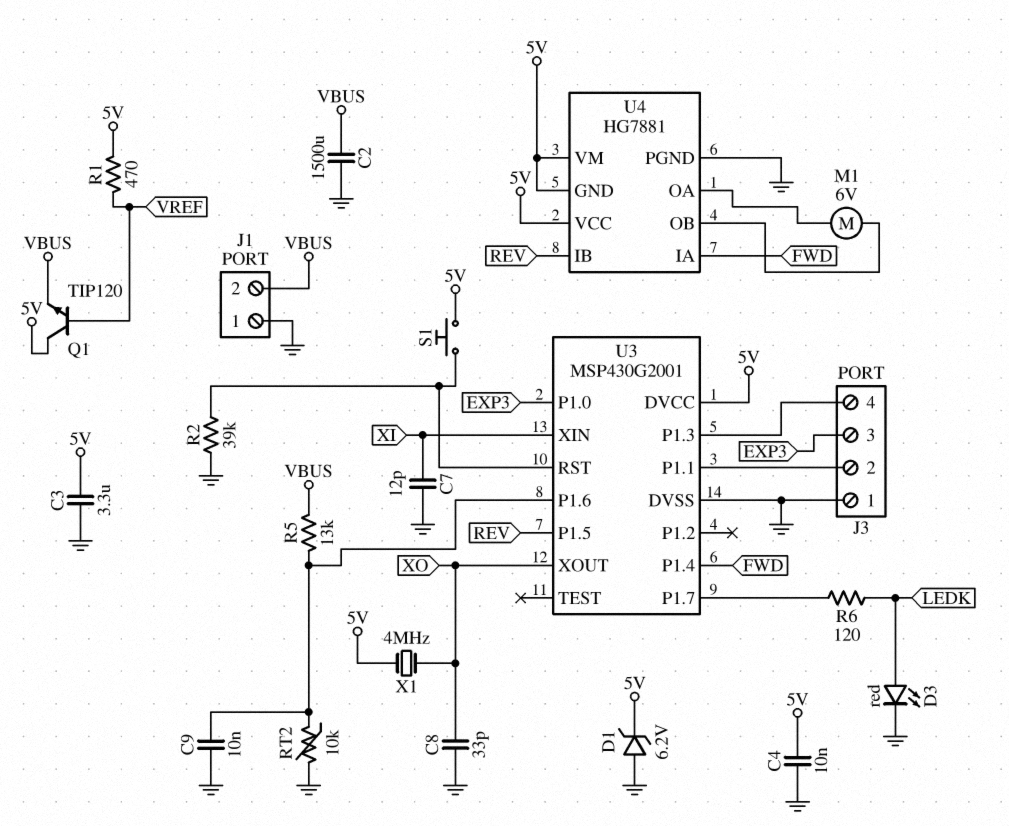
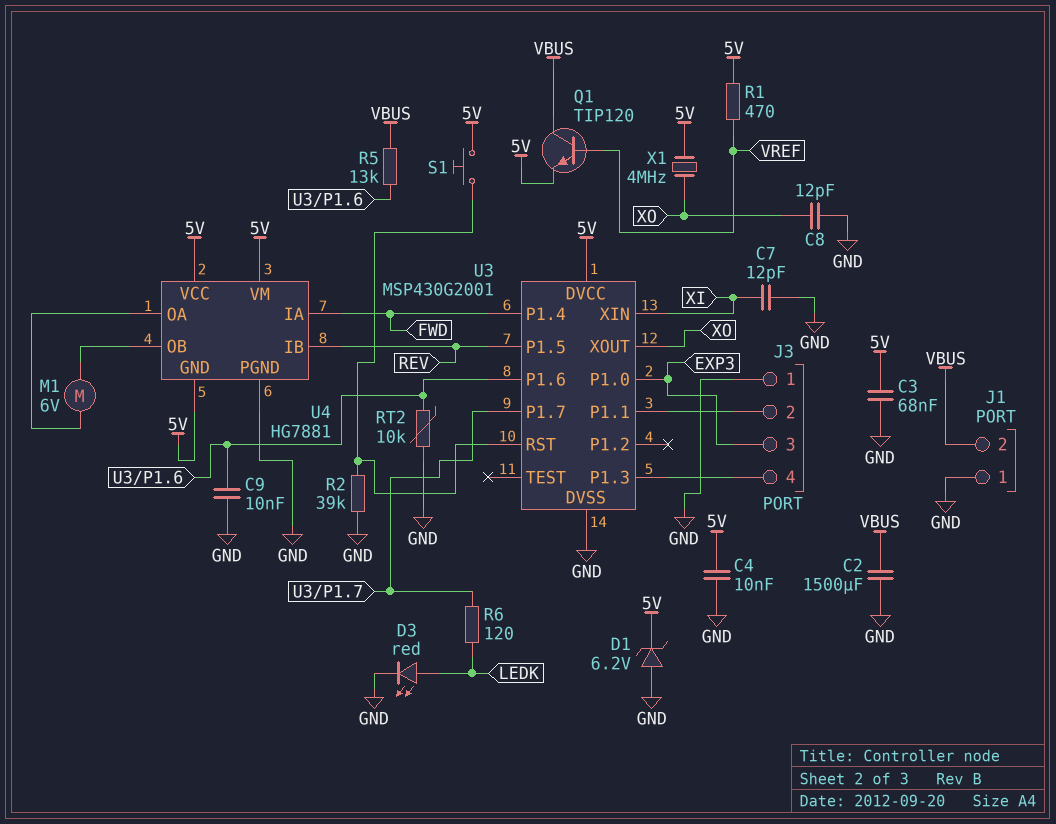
C3: 3.3uF (5V, GND) -> 68nF (5V, GND)
C8: 33pF (GND, XO) -> 12pF (GND, XO)
Q1: NPN TIP120 (B VREF, C 5V, E VBUS) -> NPN TIP120 (B VREF, C VBUS, E 5V)

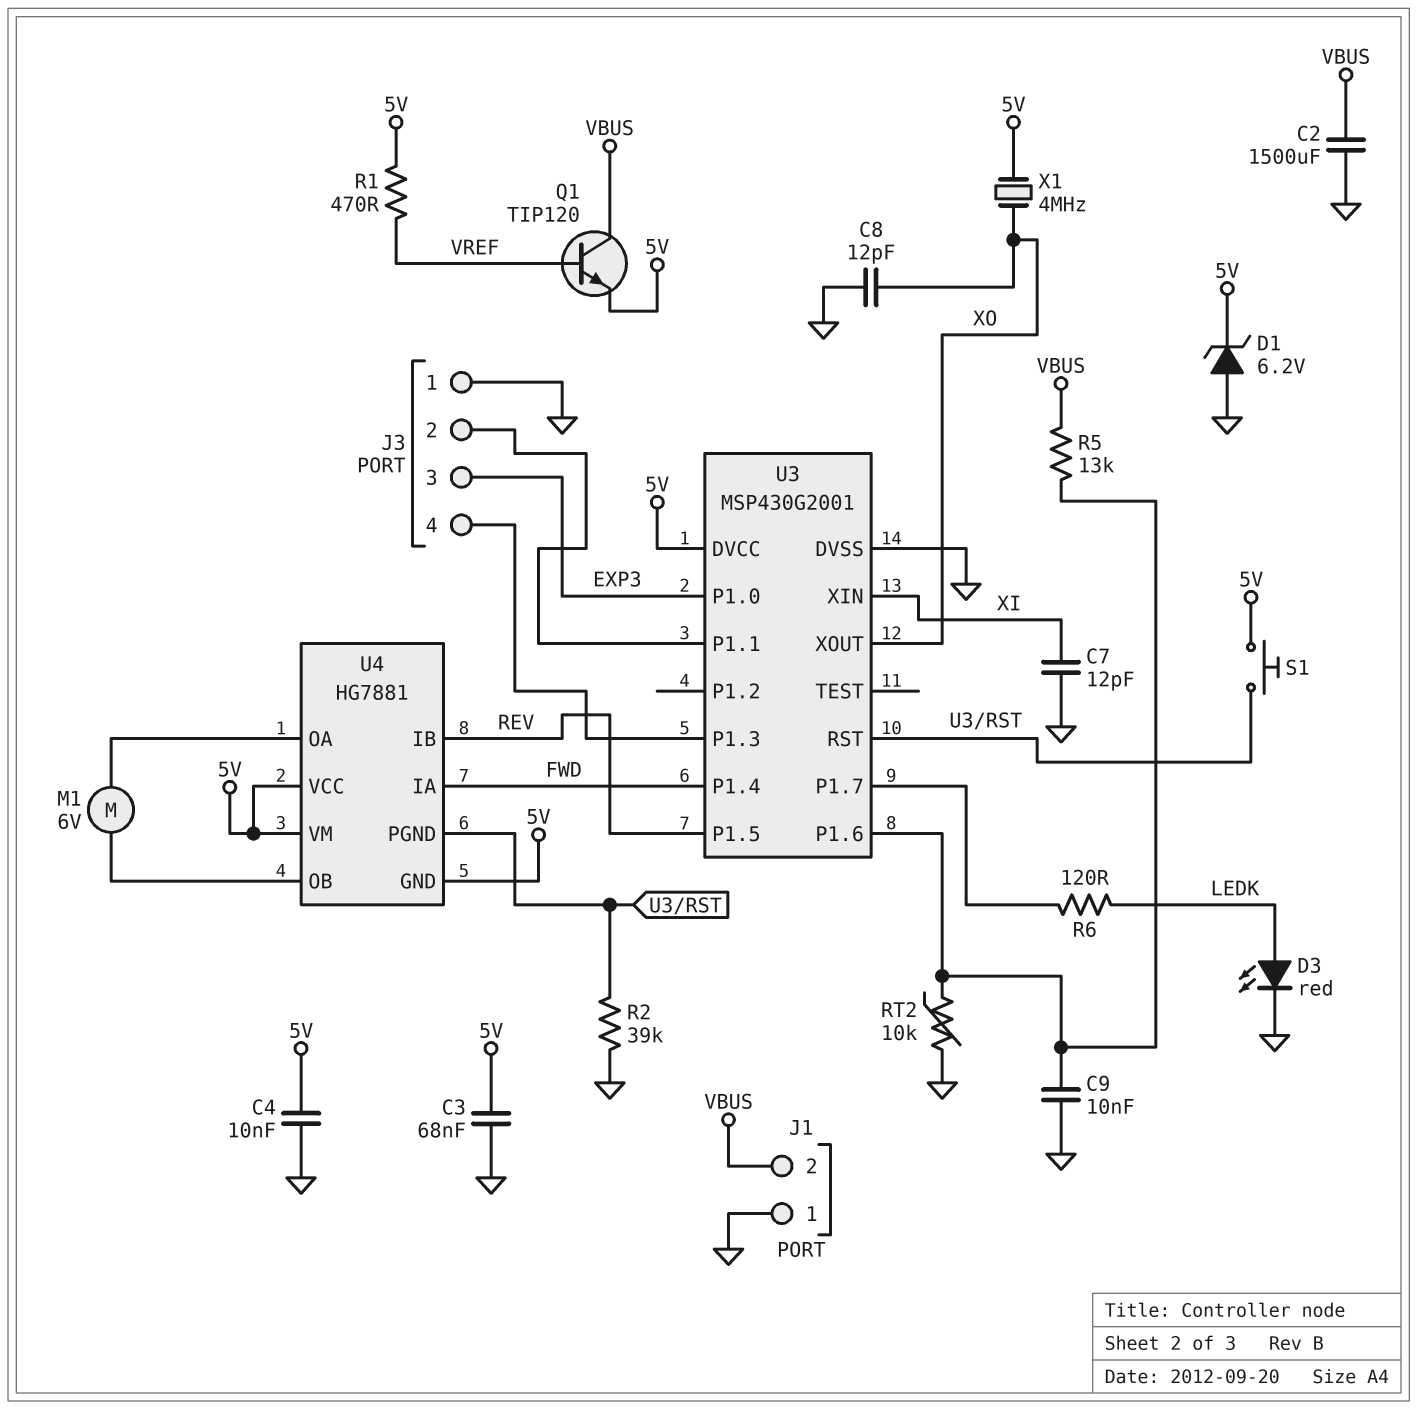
U4 pin PGND: GND -> U3/RST

